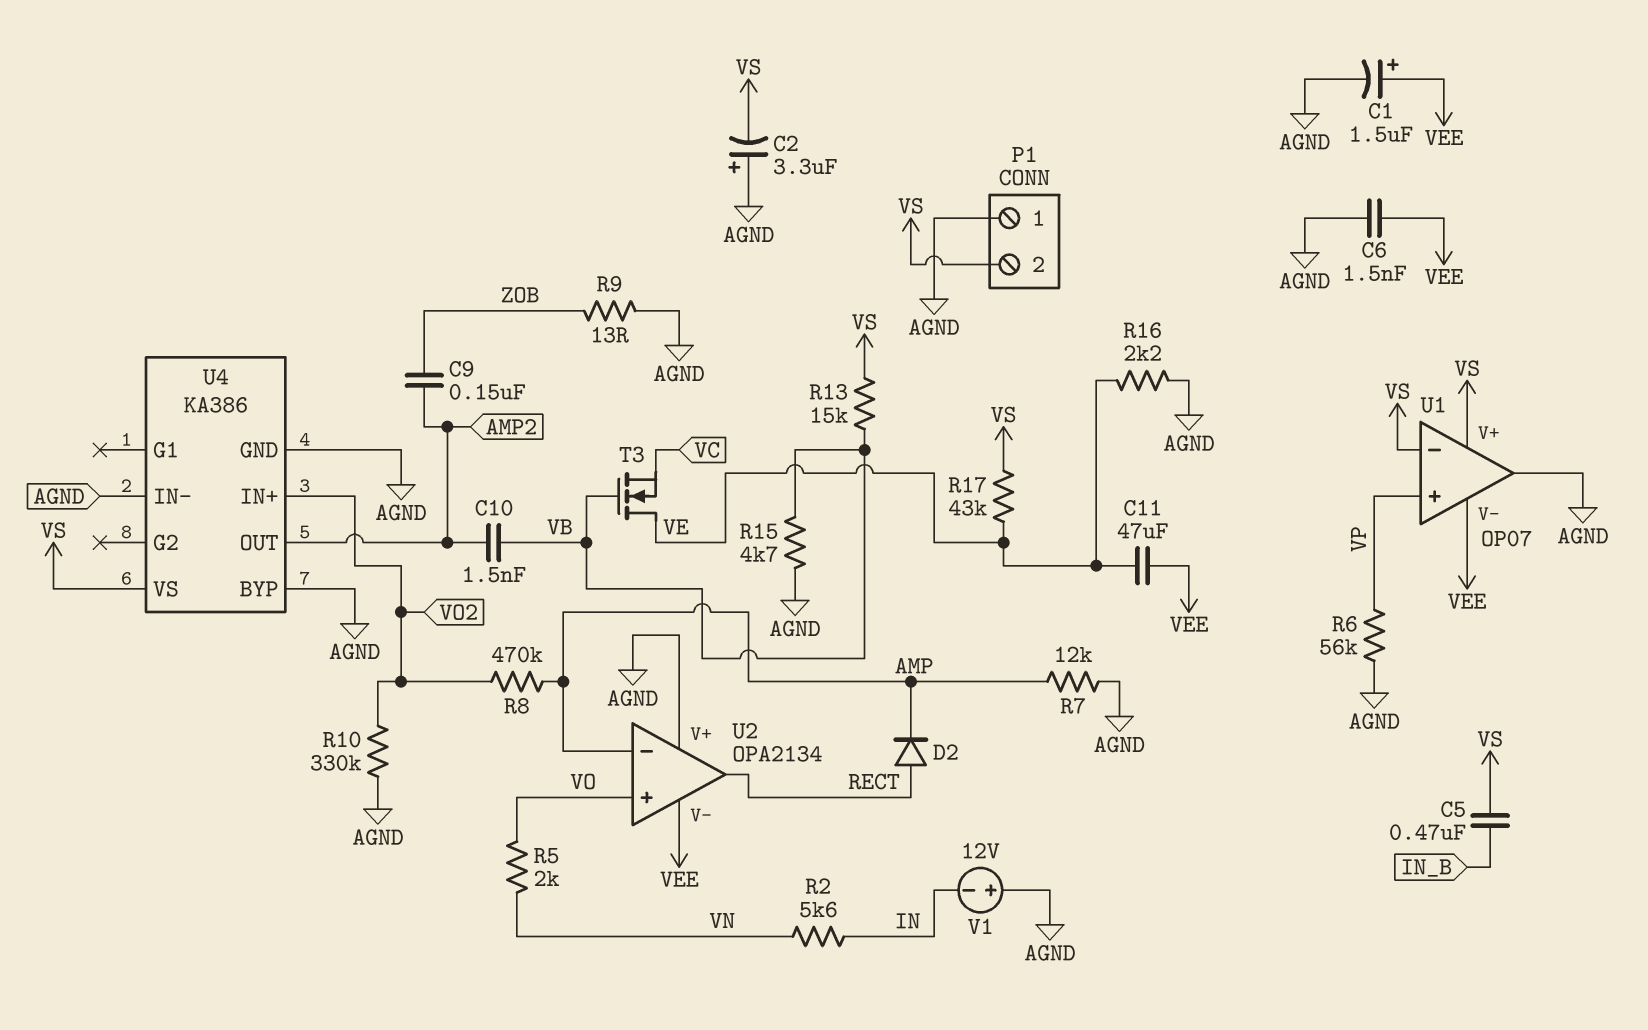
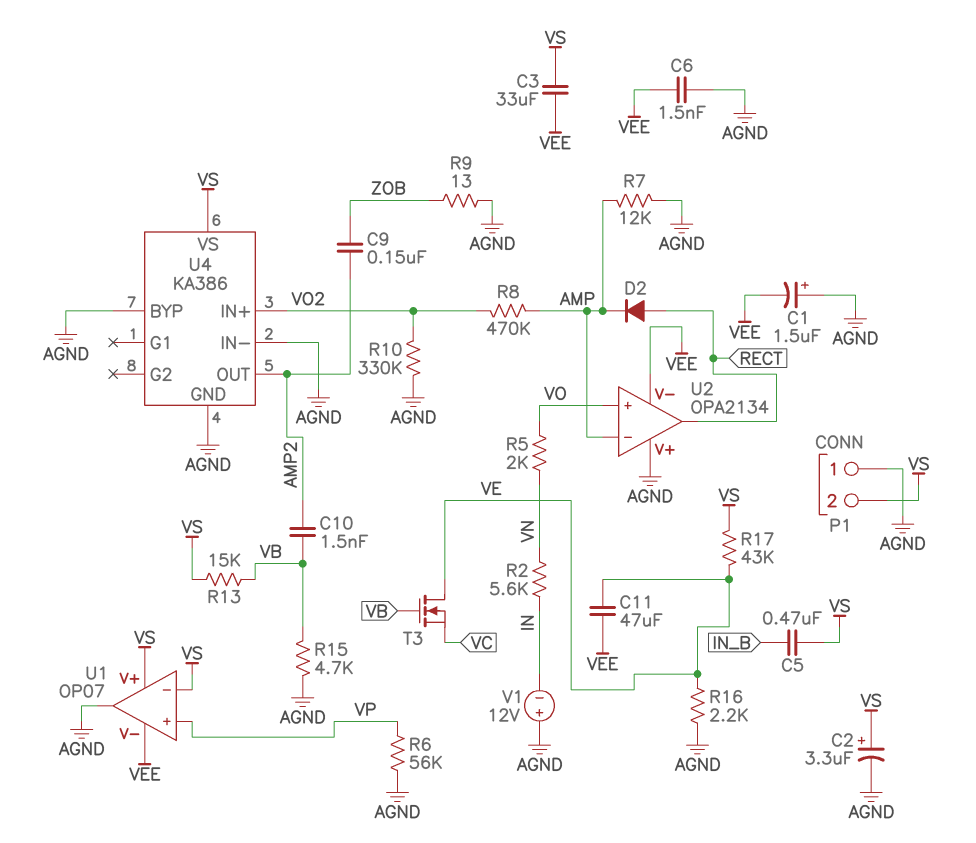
C1: 1.5uF (plus VEE, minus AGND) -> 1.5uF (plus AGND, minus VEE)
C2: 3.3uF (plus AGND, minus VS) -> 3.3uF (plus VS, minus AGND)
C3: none -> 33uF (VEE, VS)

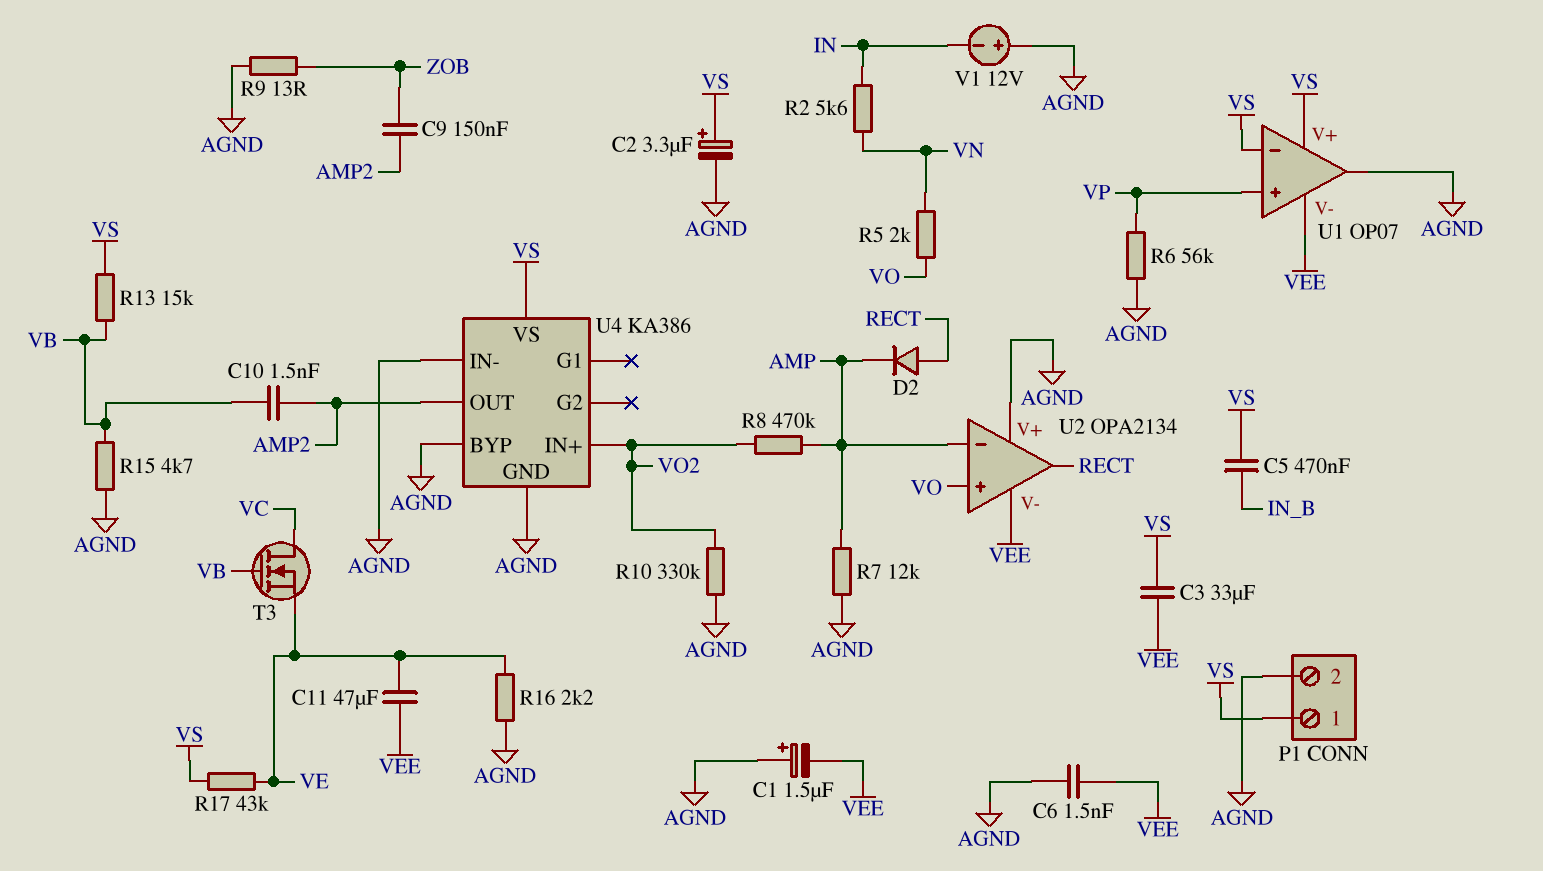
P1 pin 1: AGND -> VS
P1 pin 2: VS -> AGND
T3: NMOS (G VB, D VE, S VC) -> NMOS (G VB, D VC, S VE)

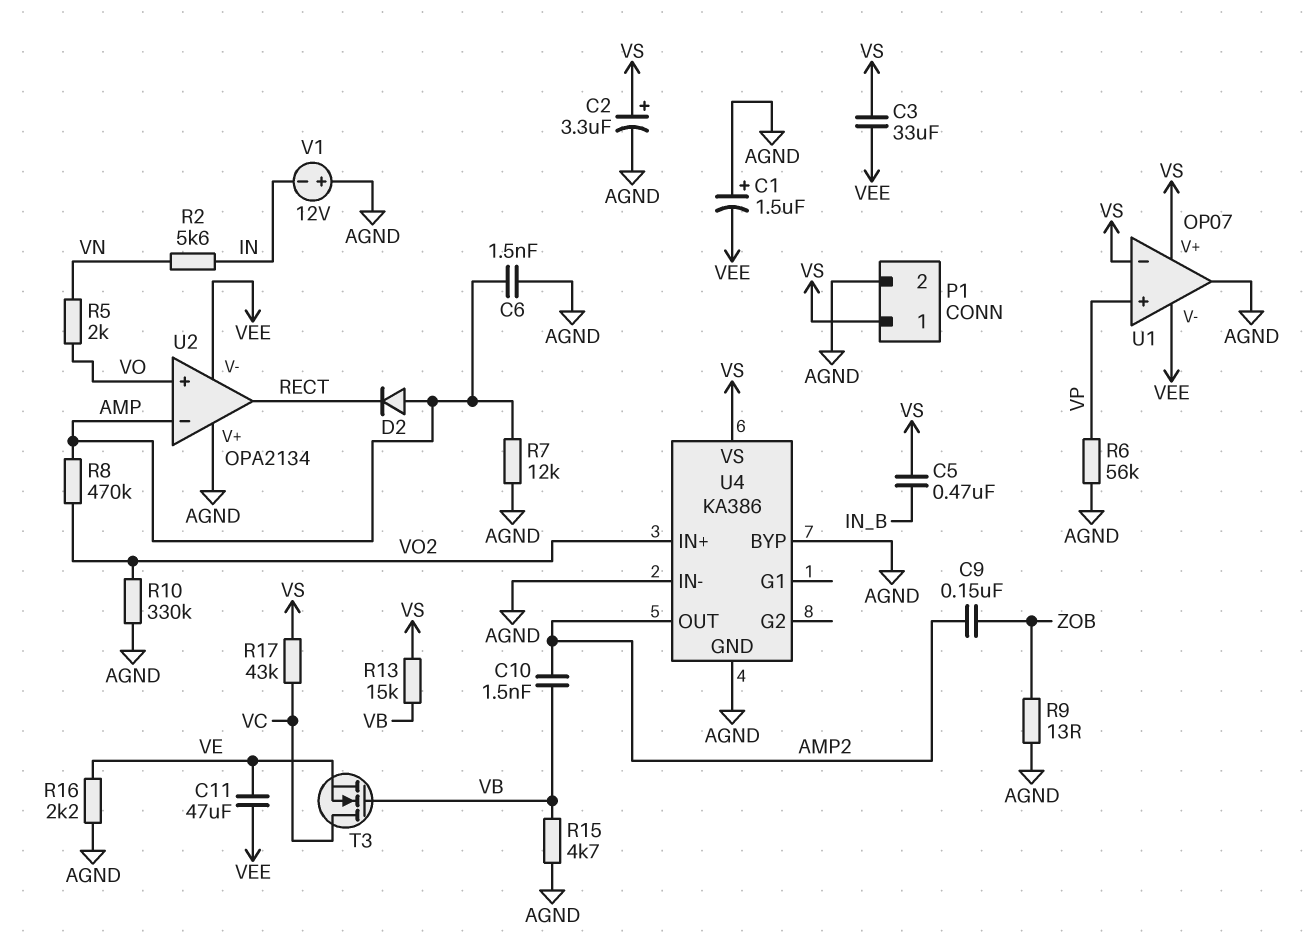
C6: 1.5nF (AGND, VEE) -> 1.5nF (AGND, AMP)
D2: diode (A RECT, K AMP) -> diode (A AMP, K RECT)
R17: 43k (VE, VS) -> 43k (VC, VS)

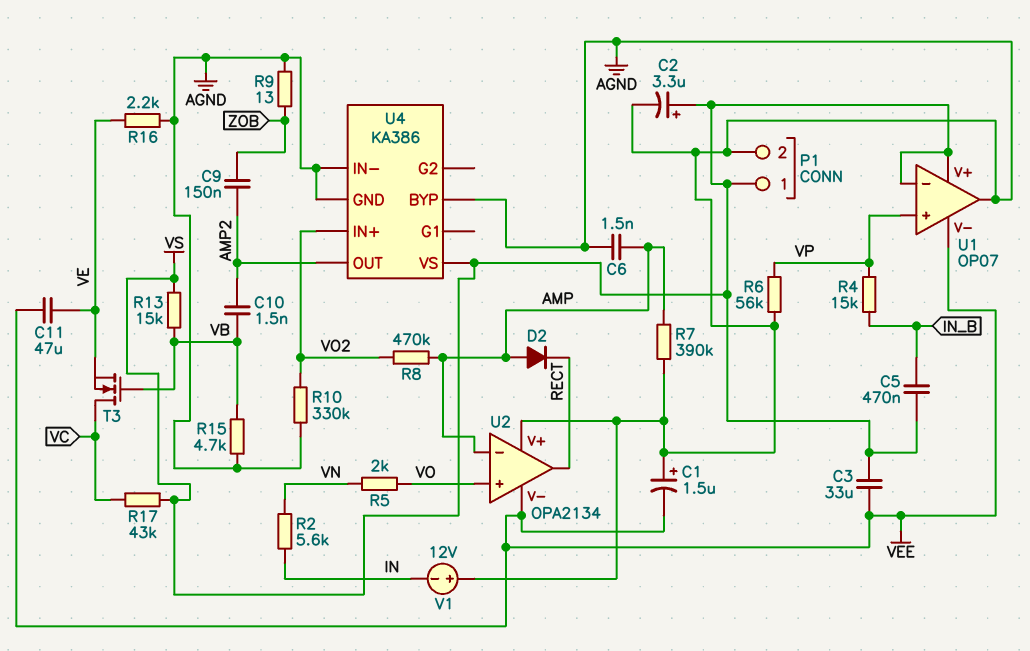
R4: none -> 15k (IN_B, VP)
R7: 12k (AGND, AMP) -> 390k (AGND, AMP)

